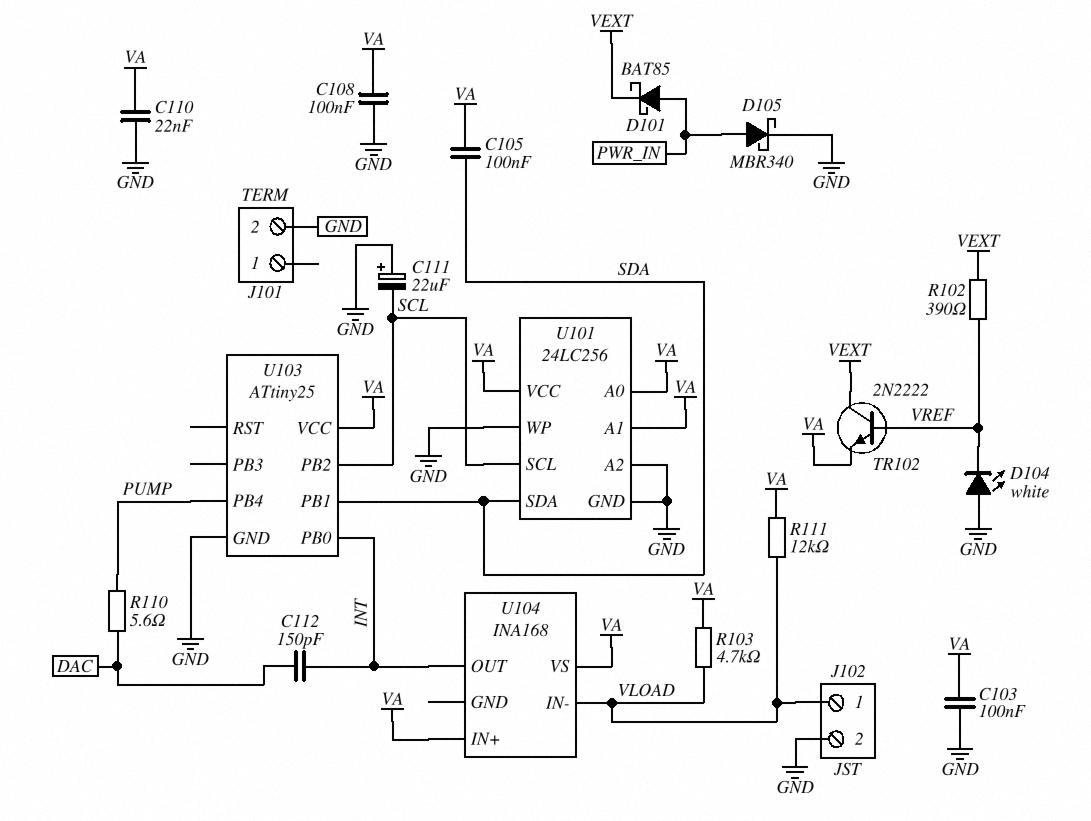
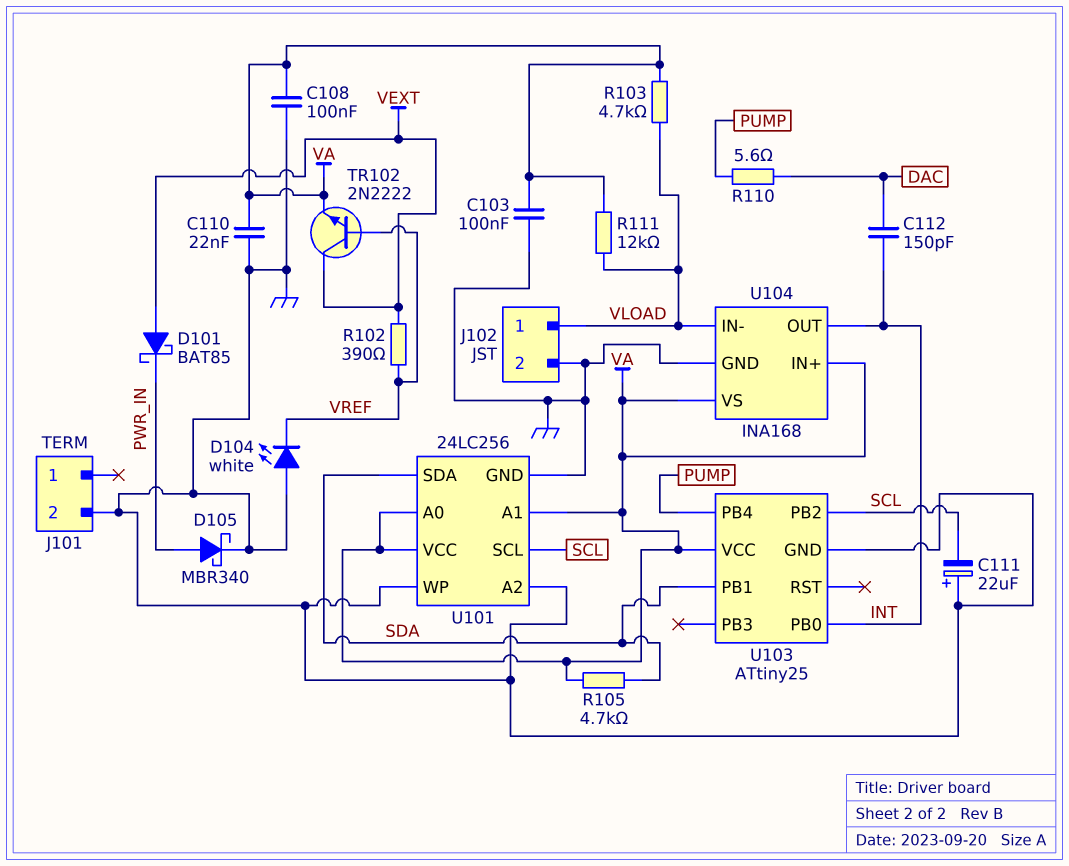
C105: 100nF (SDA, VA) -> none
D101: schottky BAT85 (A PWR_IN, K VEXT) -> schottky BAT85 (A VEXT, K PWR_IN)
R105: none -> 4.7k (SDA, VA)
U104 pin GND: none -> GND

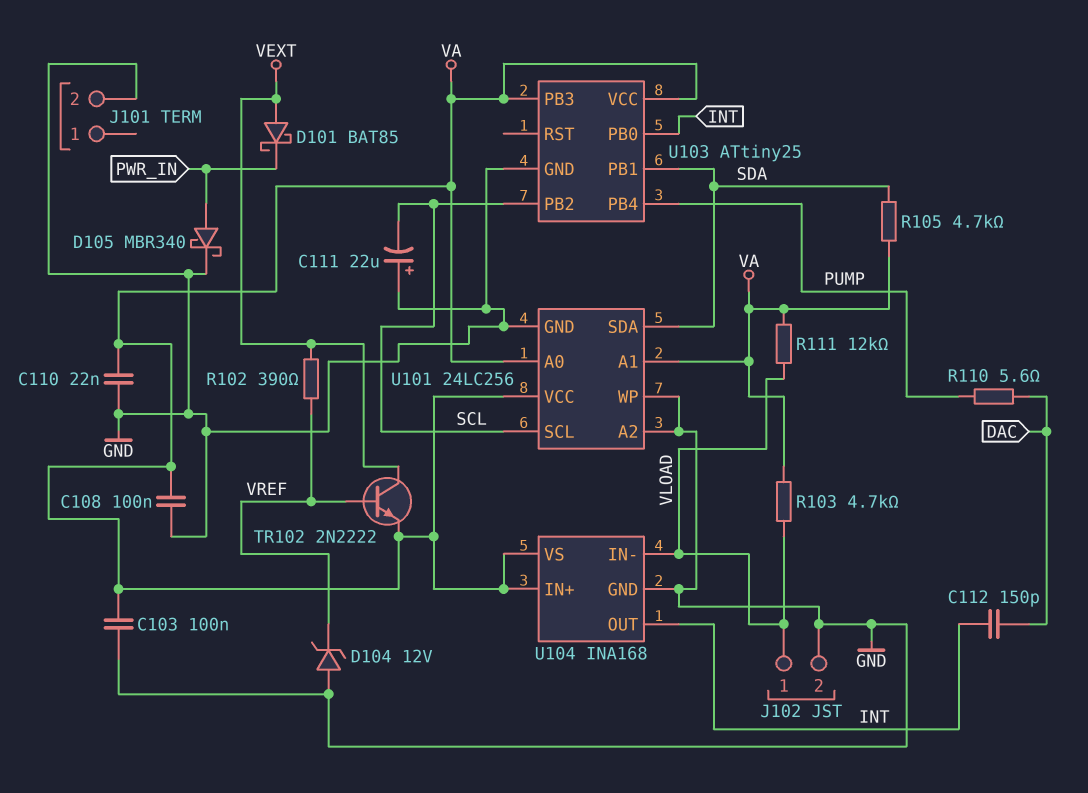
D104: LED white (A GND, K VREF) -> zener 12V (A GND, K VREF)
U103 pin PB3: none -> VA

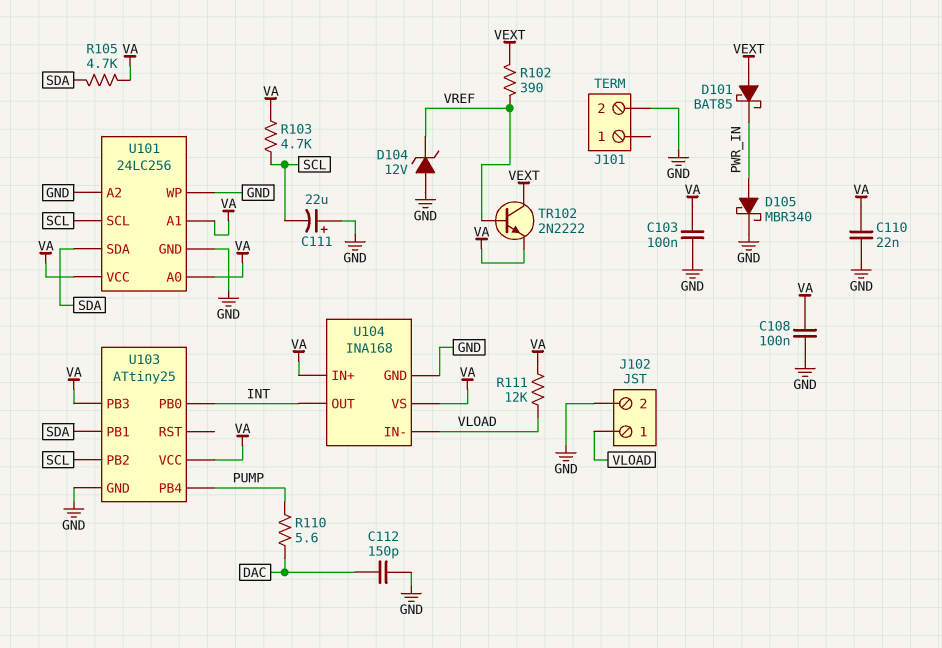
C112: 150pF (DAC, INT) -> 150pF (DAC, GND)
R103: 4.7k (VA, VLOAD) -> 4.7k (SCL, VA)

